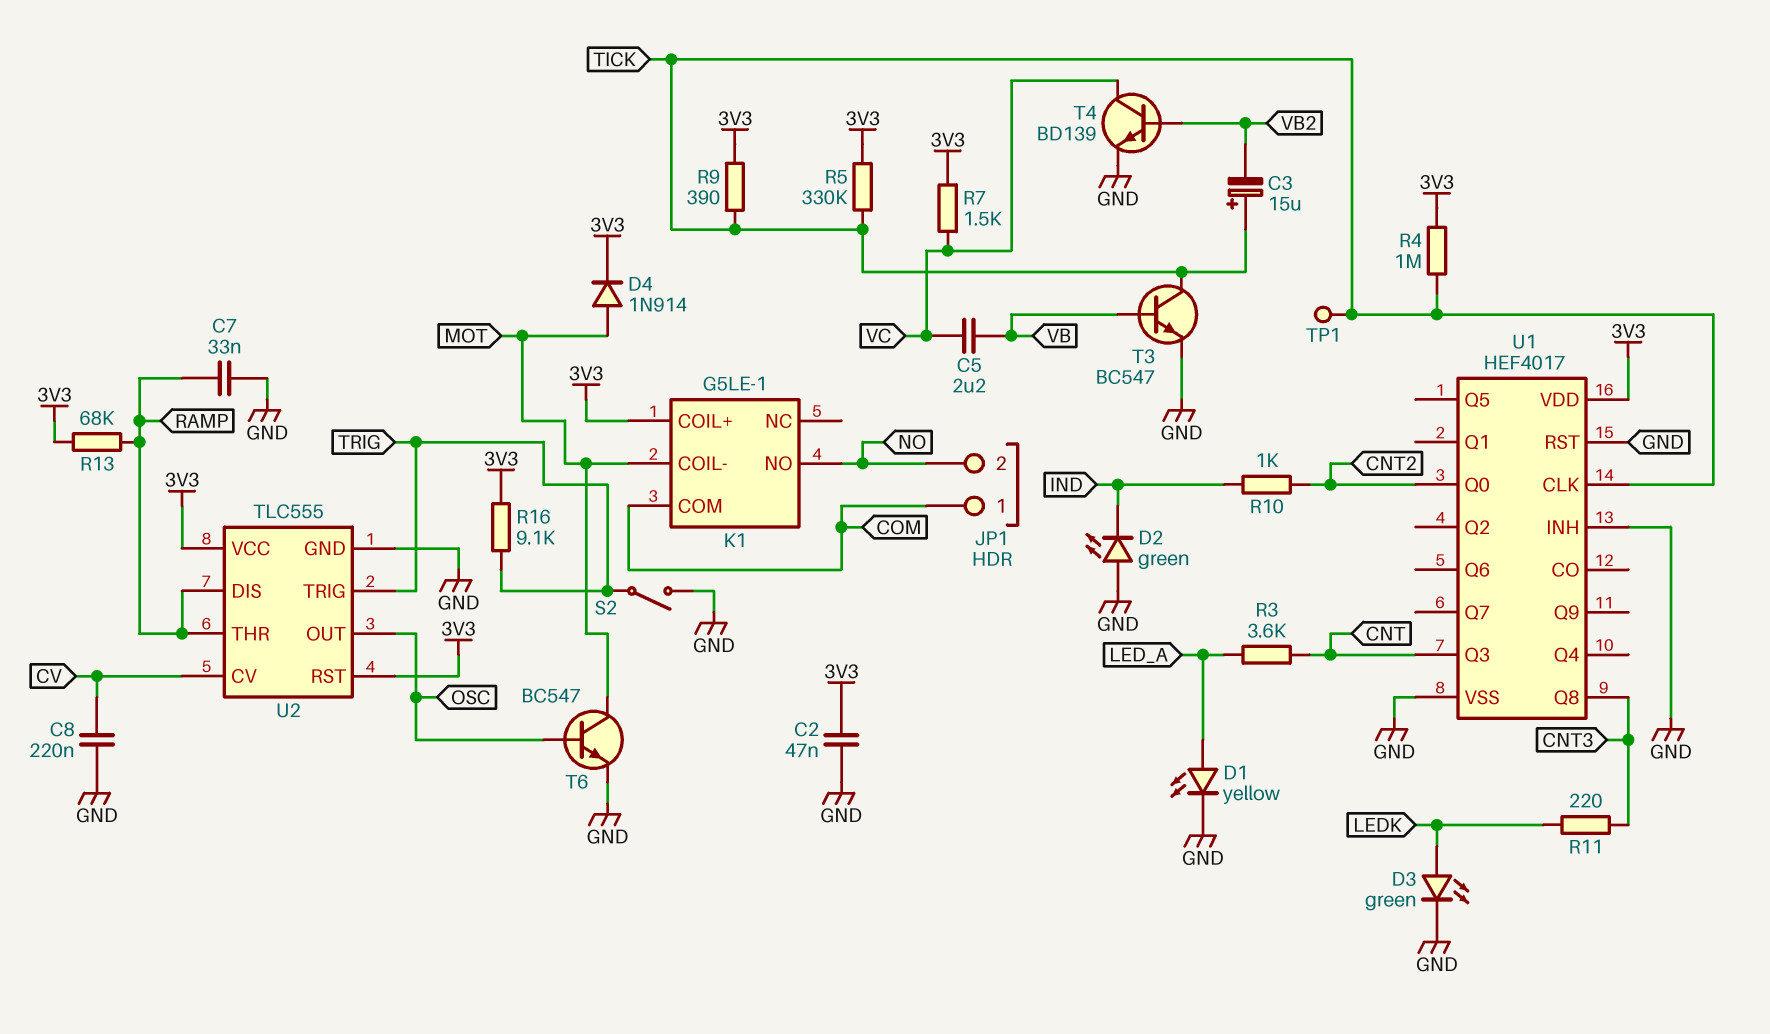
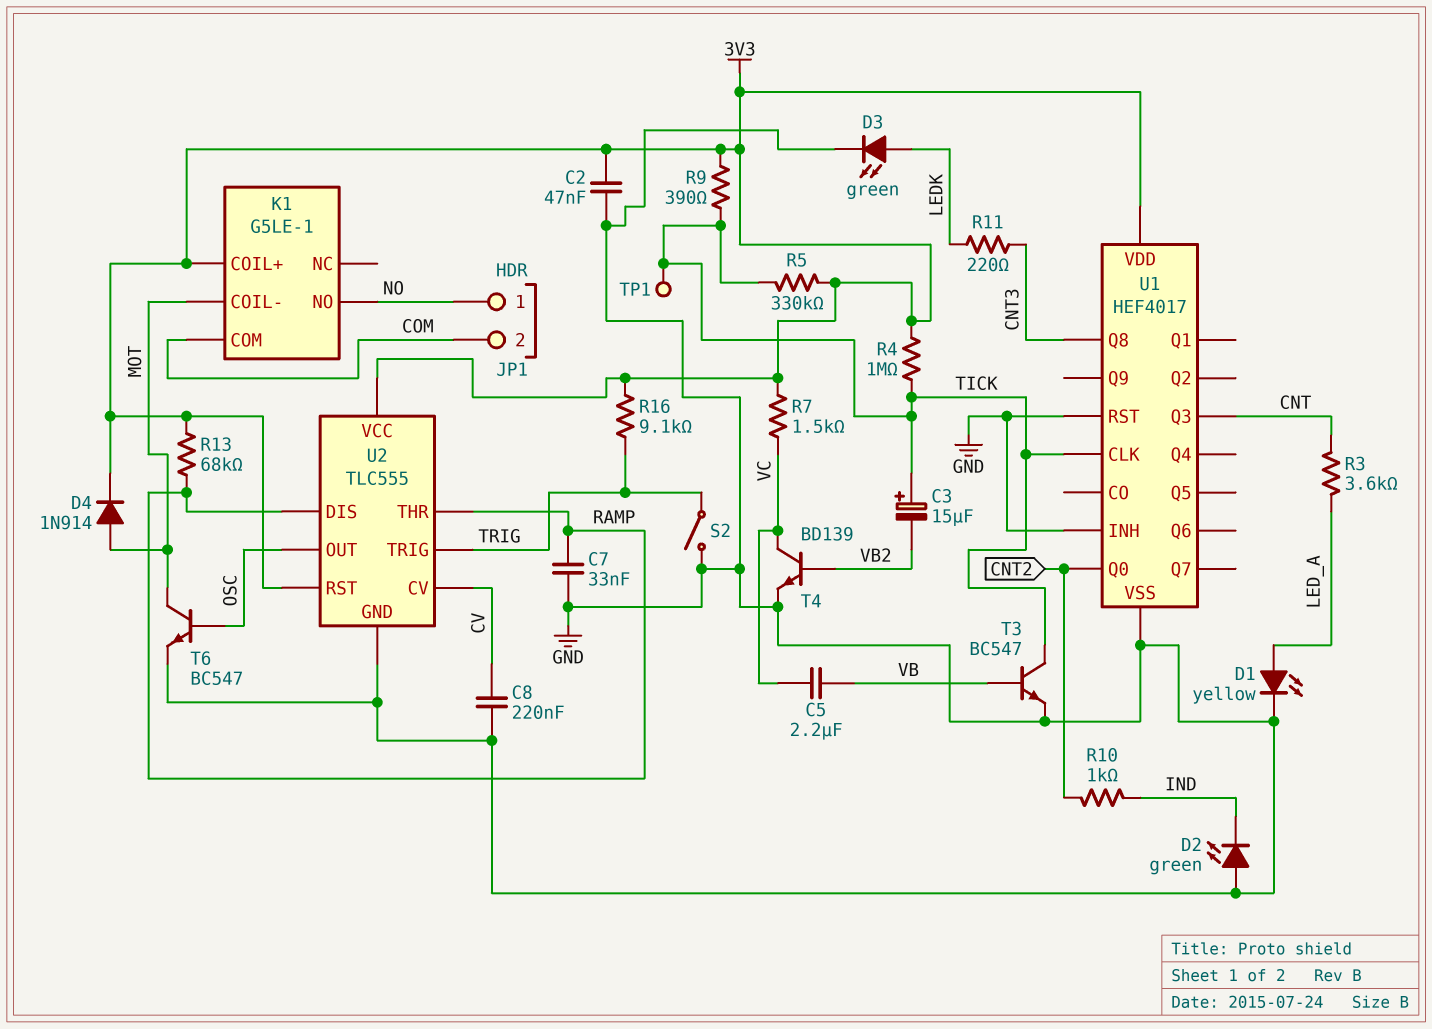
JP1 pin 1: COM -> NO
JP1 pin 2: NO -> COM

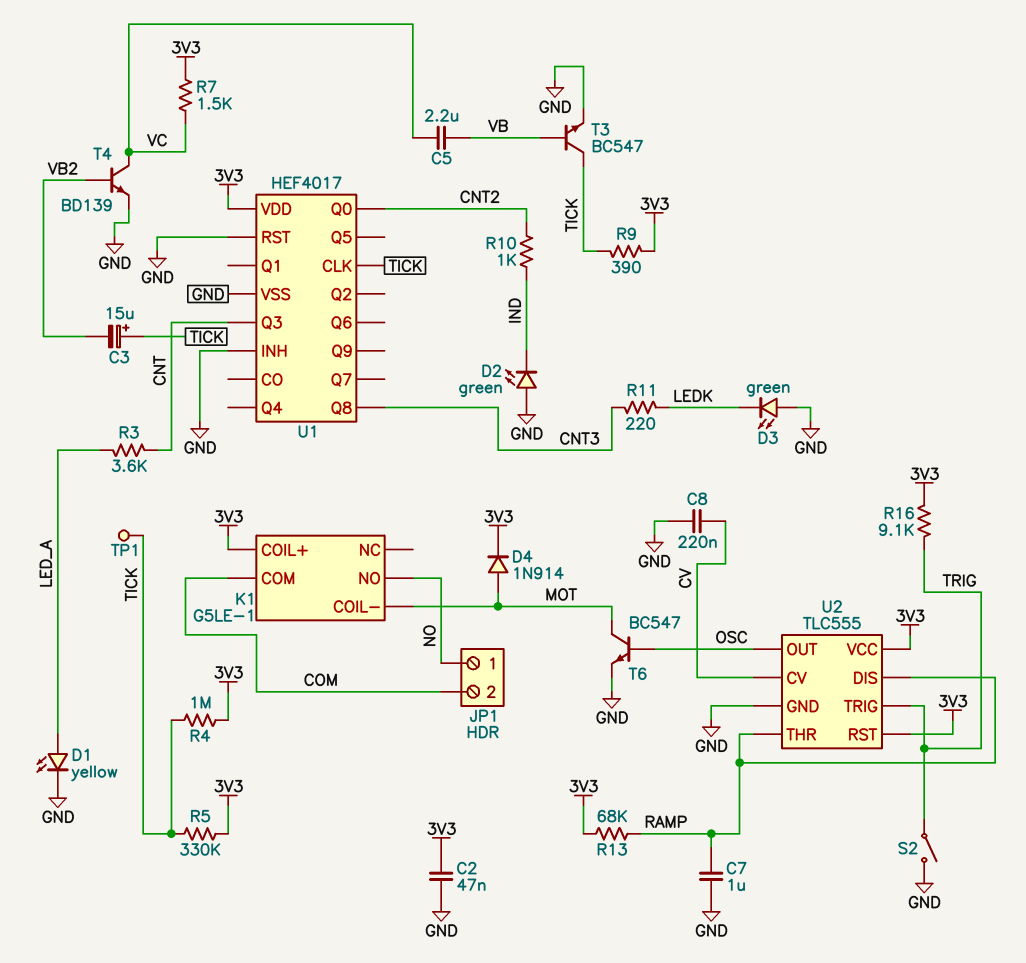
C7: 33nF (GND, RAMP) -> 1uF (GND, RAMP)
D3: LED green (A LEDK, K GND) -> LED green (A GND, K LEDK)

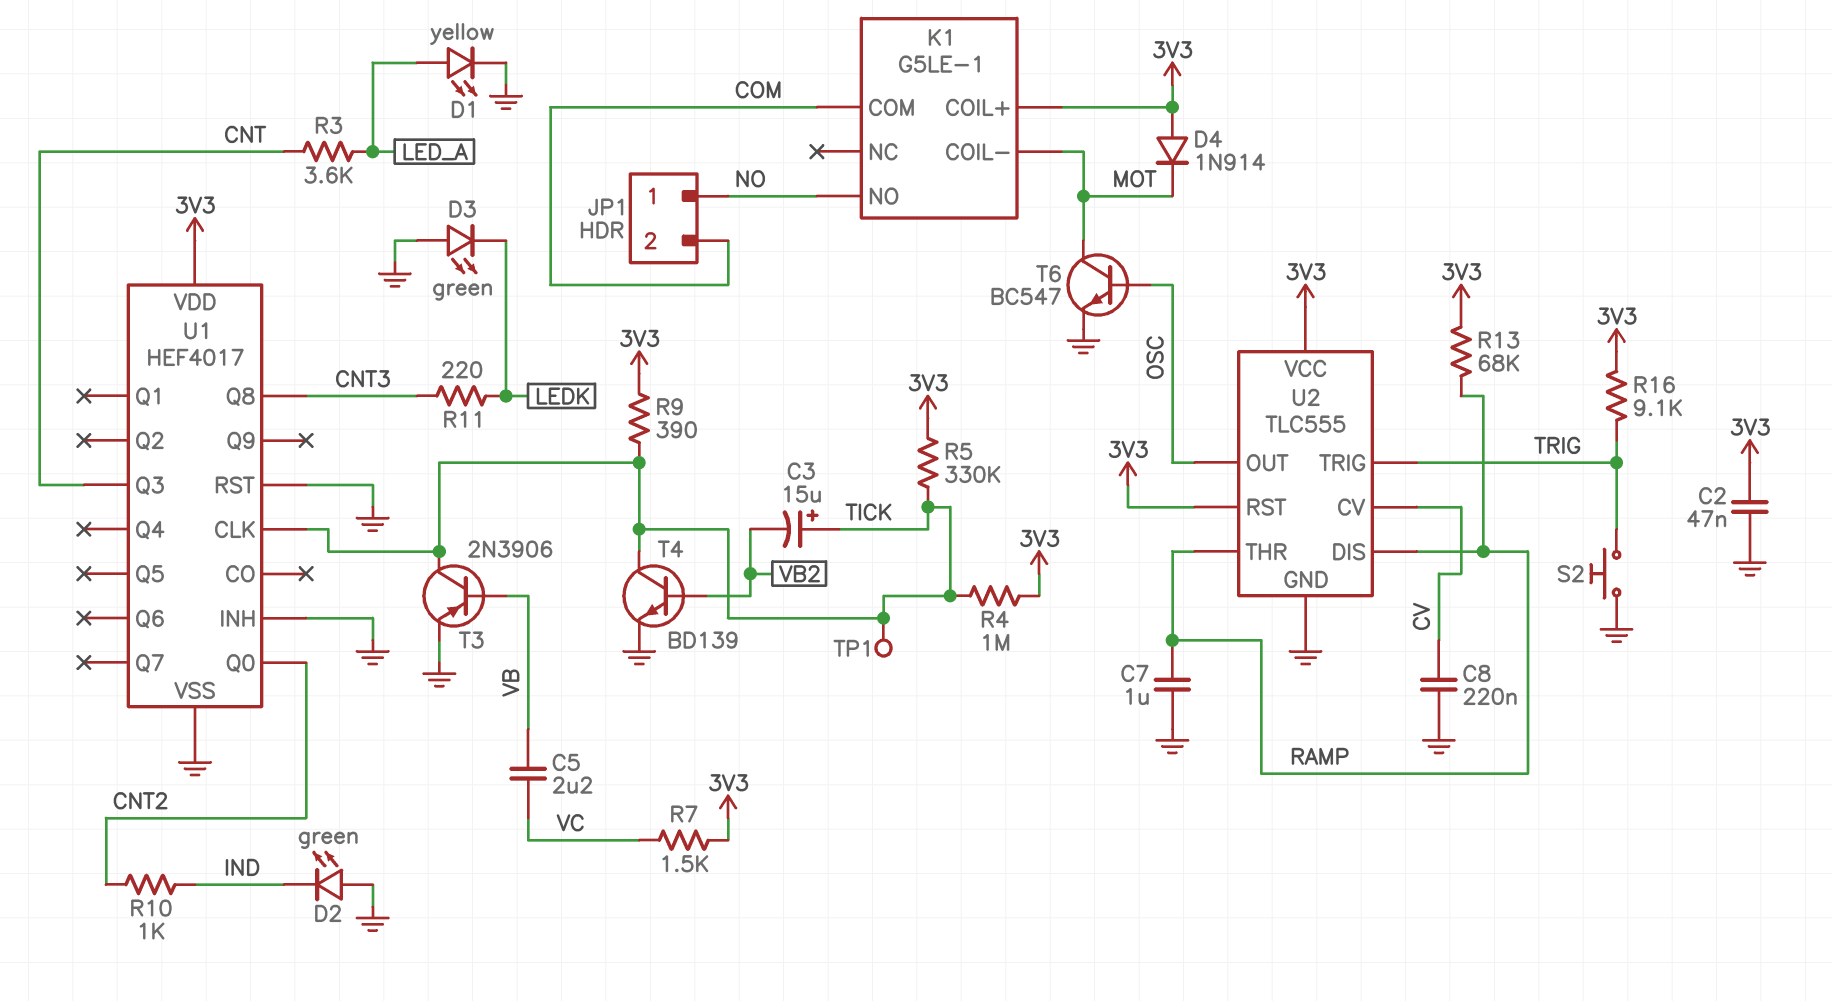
D4: diode 1N914 (A MOT, K 3V3) -> diode 1N914 (A 3V3, K MOT)
S2: switch (GND, TRIG) -> button (GND, TRIG)
T3: NPN BC547 (B VB, C TICK, E GND) -> PNP 2N3906 (B VB, C TICK, E GND)
T4: NPN BD139 (B VB2, C VC, E GND) -> NPN BD139 (B VB2, C TICK, E GND)

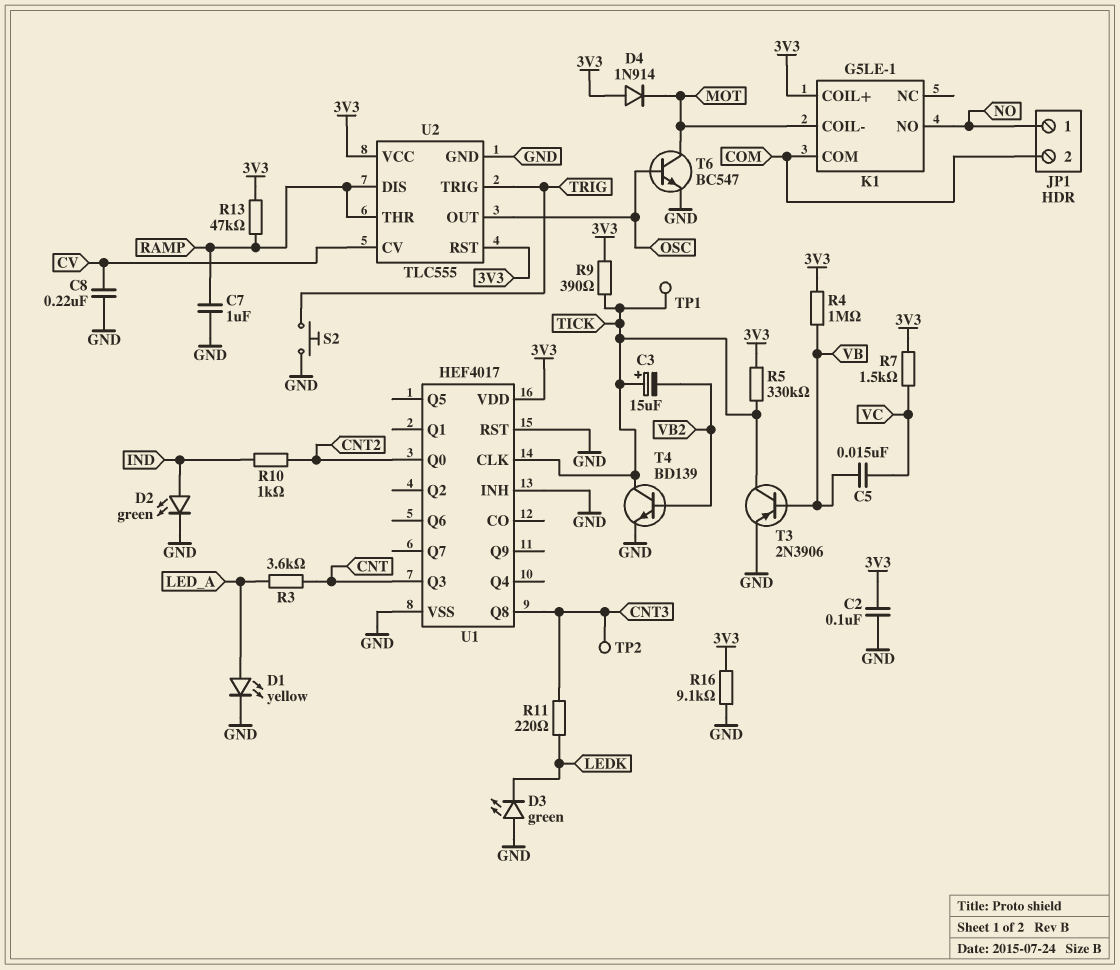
C2: 47nF (3V3, GND) -> 100nF (3V3, GND)
C5: 2.2uF (VB, VC) -> 15nF (VB, VC)
D2: LED green (A GND, K IND) -> LED green (A IND, K GND)
R4: 1M (3V3, TICK) -> 1M (3V3, VB)
R13: 68k (3V3, RAMP) -> 47k (3V3, RAMP)
R16: 9.1k (3V3, TRIG) -> 9.1k (3V3, GND)
TP2: none -> test point (CNT3)

